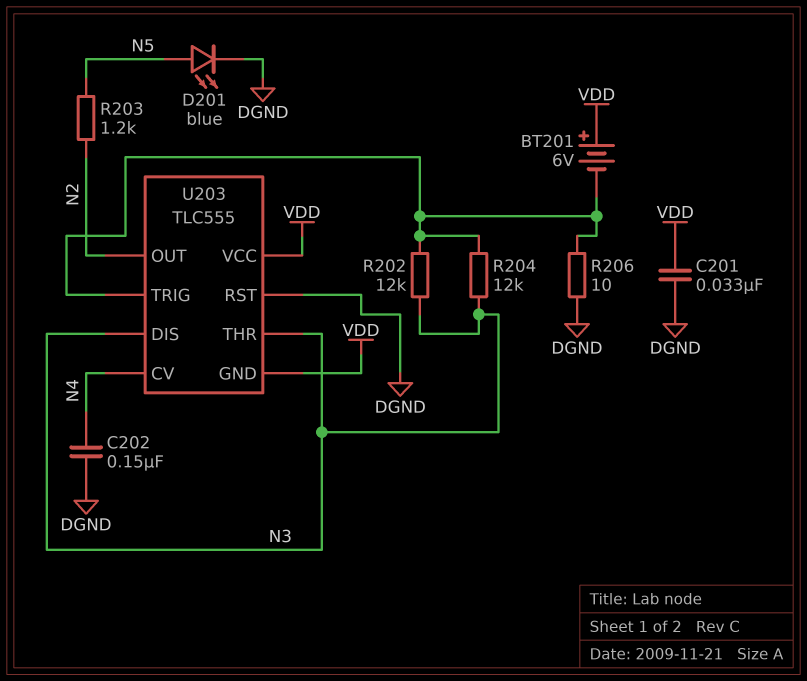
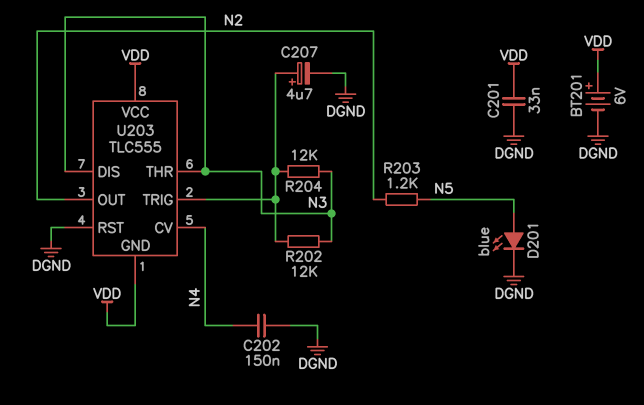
BT201: 6V (plus VDD, minus U203/TRIG) -> 6V (plus VDD, minus DGND)
C207: none -> 4.7uF (plus U203/TRIG, minus DGND)
R206: 10 (DGND, U203/TRIG) -> none

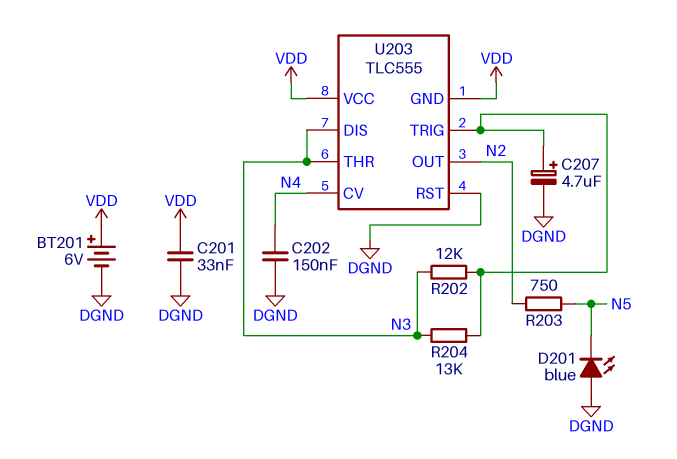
D201: LED blue (A N5, K DGND) -> LED blue (A DGND, K N5)
R203: 1.2k (N2, N5) -> 750 (N2, N5)
R204: 12k (N3, U203/TRIG) -> 13k (N3, U203/TRIG)

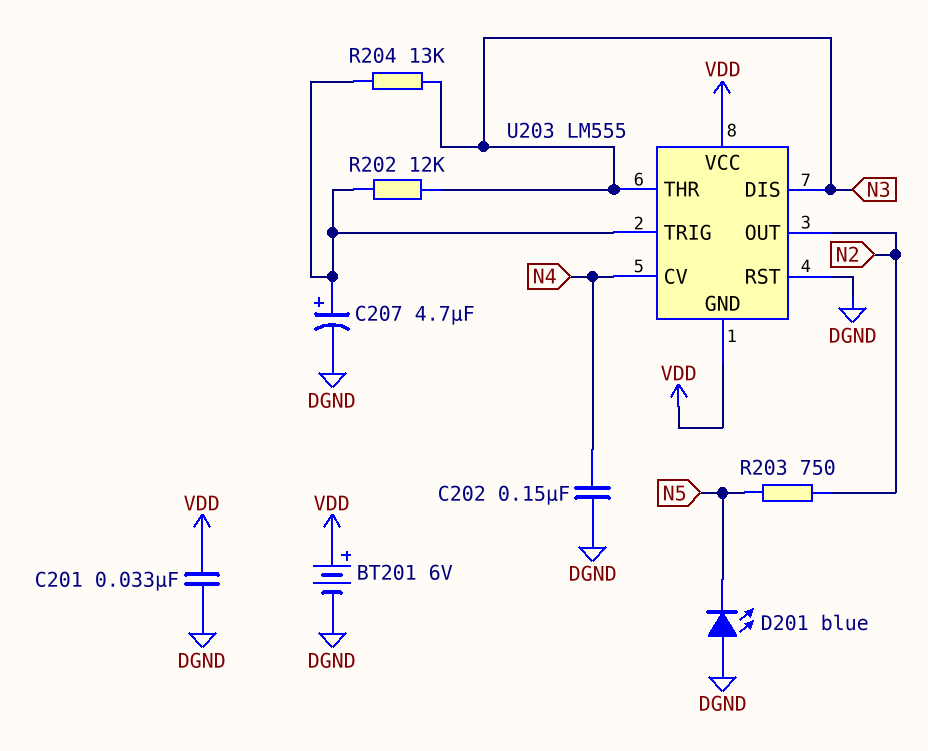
U203: TLC555 -> LM555

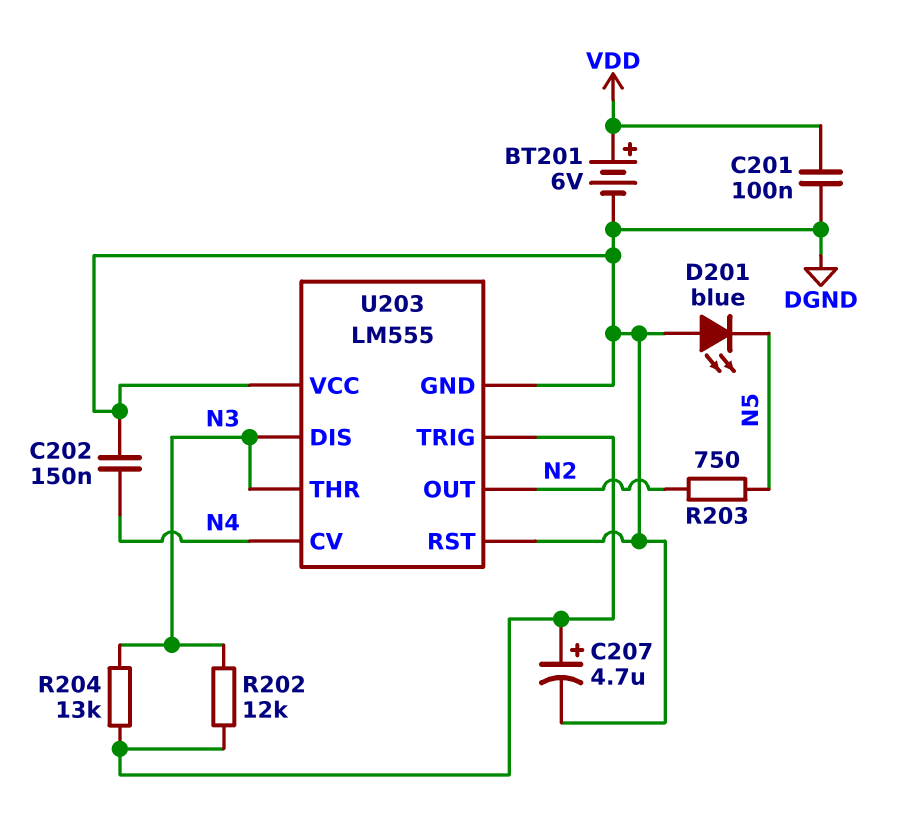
C201: 33nF (DGND, VDD) -> 100nF (DGND, VDD)
U203 pin GND: VDD -> DGND
U203 pin VCC: VDD -> DGND

